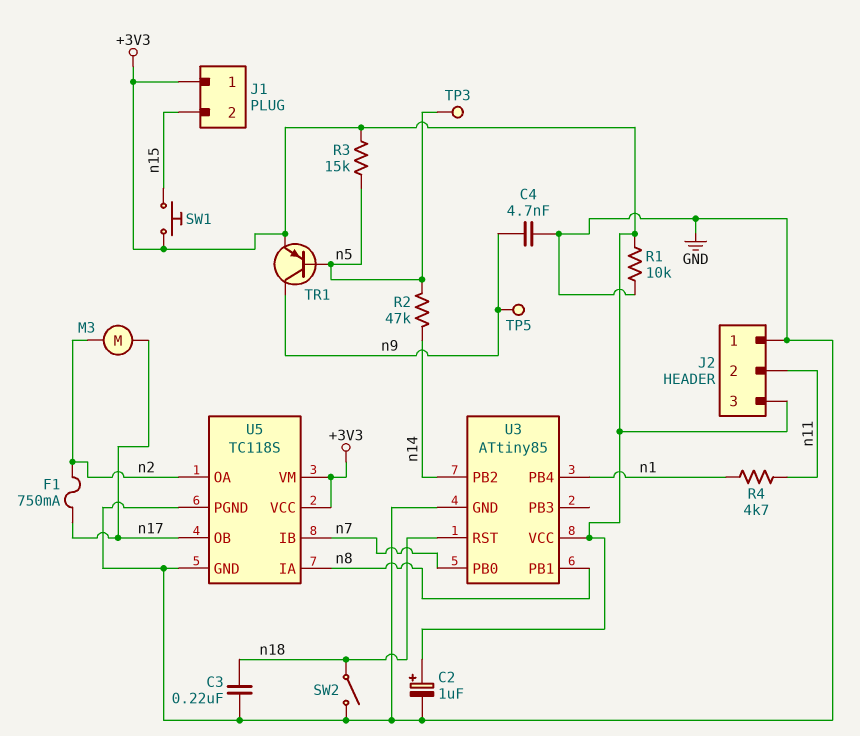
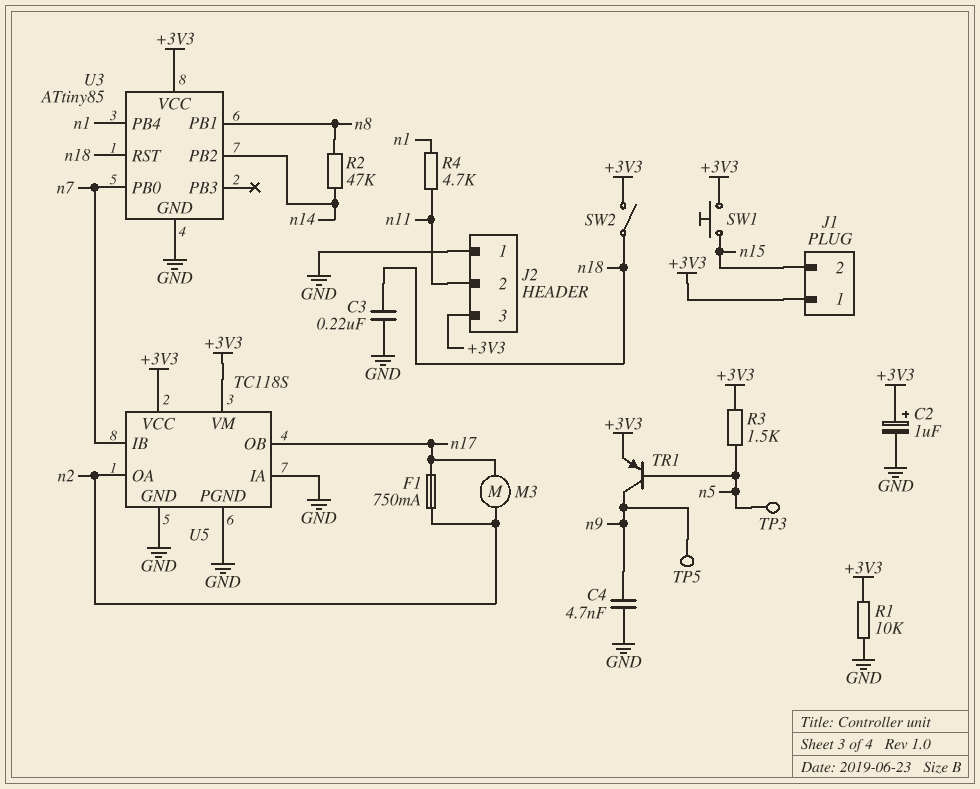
R2: 47k (n5, n14) -> 47k (n8, n14)
R3: 15k (+3V3, n5) -> 1.5k (+3V3, n5)
SW2: switch (GND, n18) -> switch (+3V3, n18)
U5 pin IA: n8 -> GND

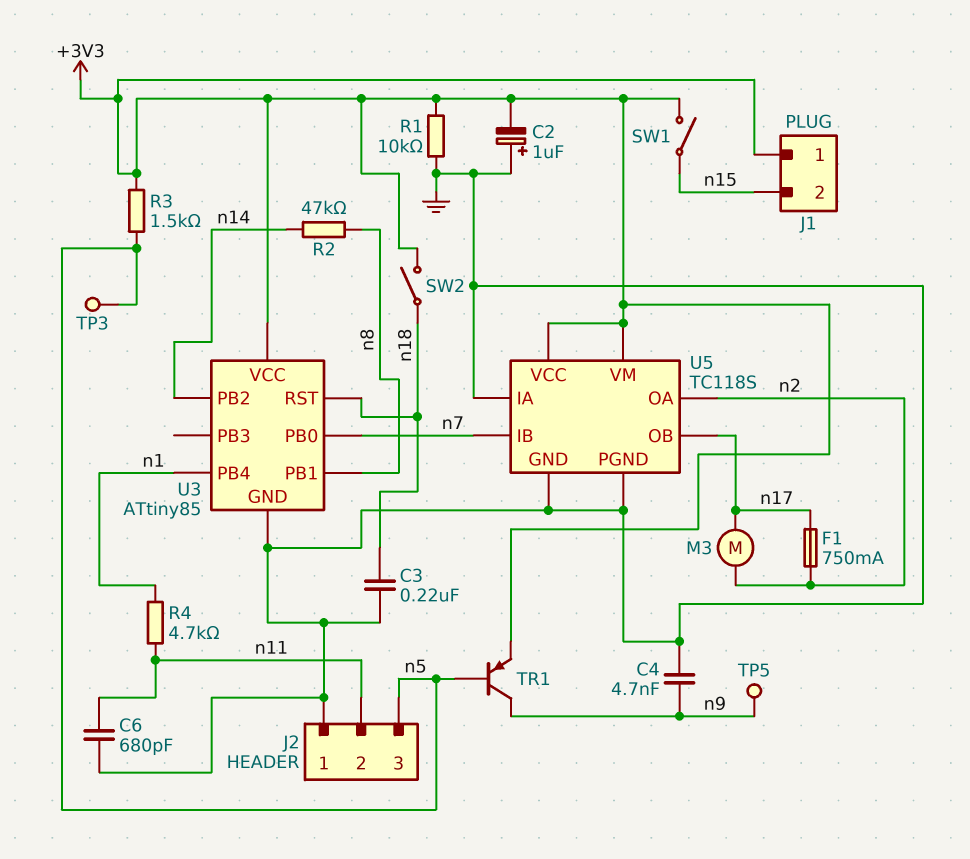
C2: 1uF (plus +3V3, minus GND) -> 1uF (plus GND, minus +3V3)
C6: none -> 680pF (GND, n11)
J2 pin 3: +3V3 -> n5
SW1: button (+3V3, n15) -> switch (+3V3, n15)

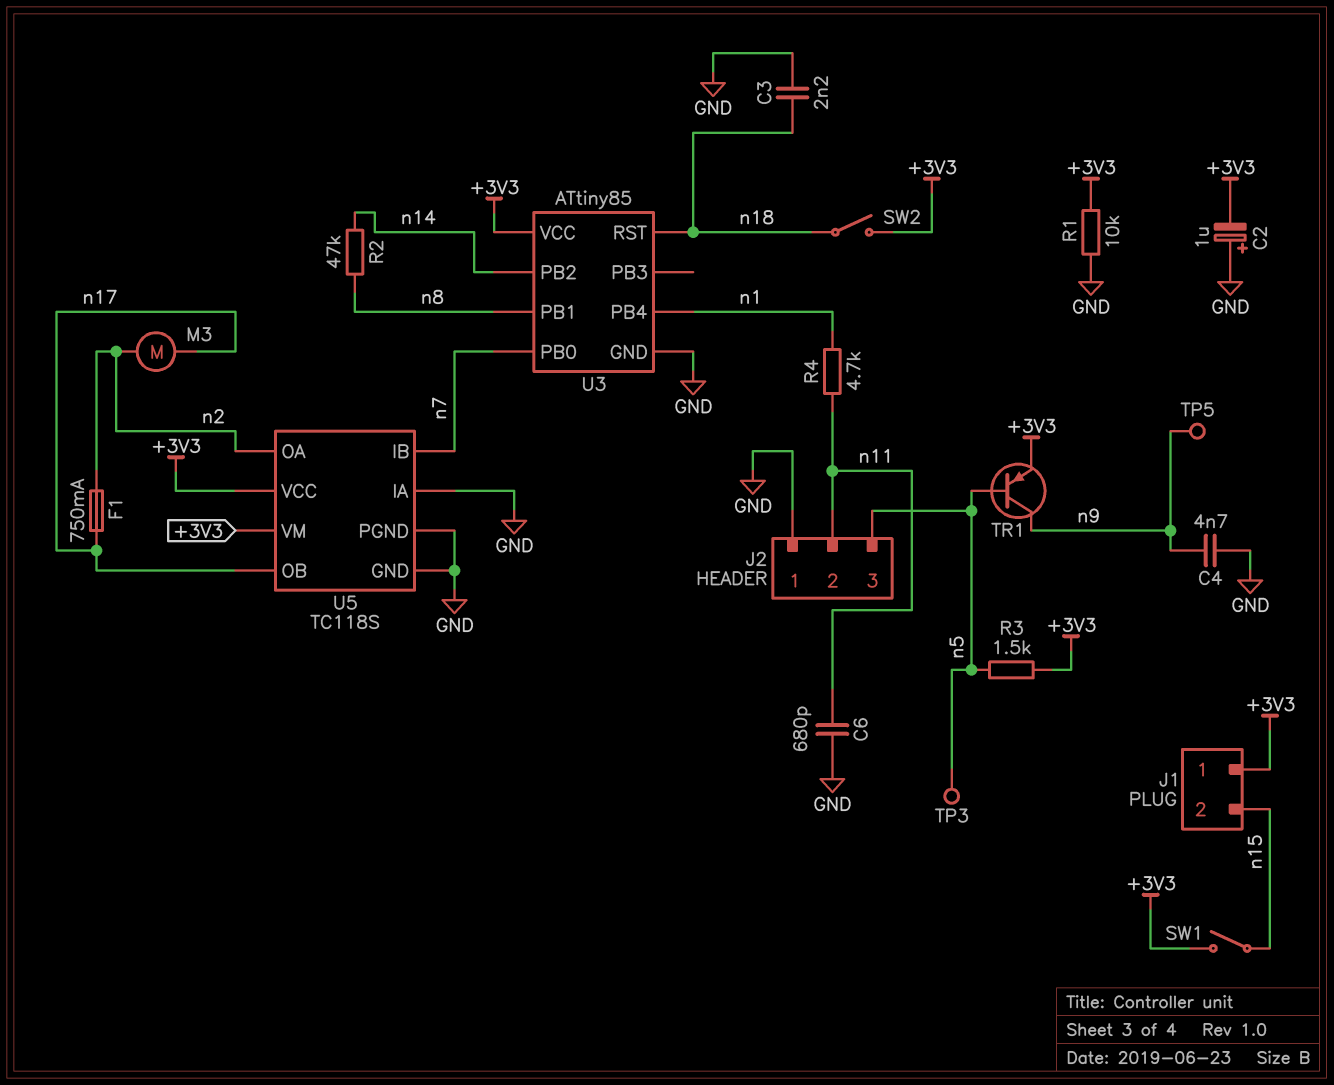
C3: 220nF (GND, n18) -> 2.2nF (GND, n18)

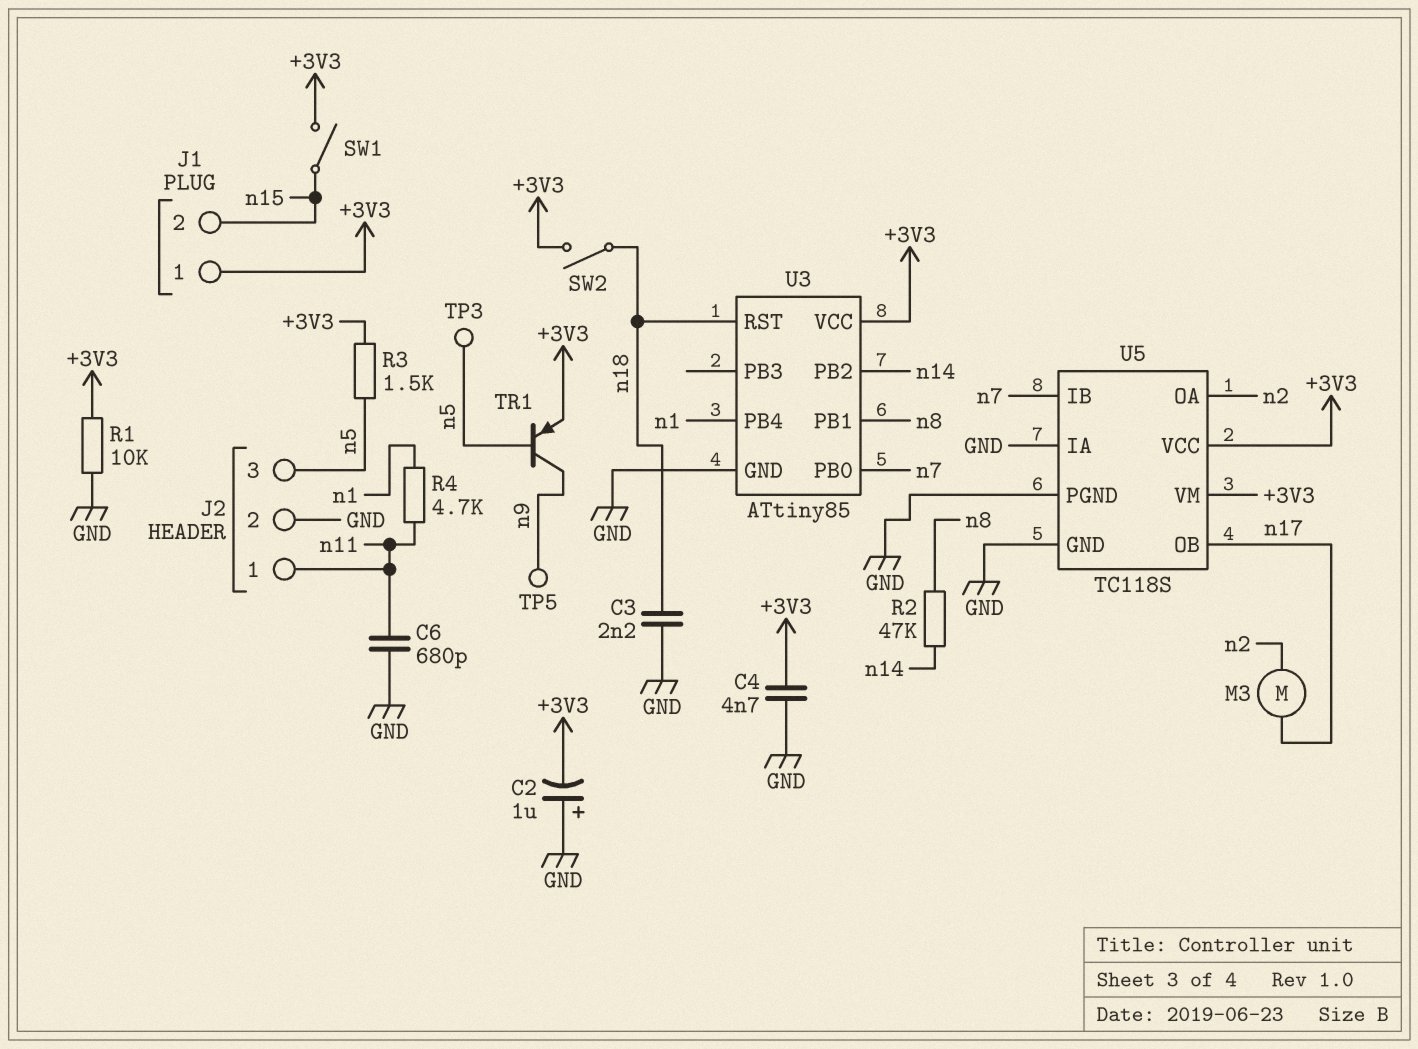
C4: 4.7nF (GND, n9) -> 4.7nF (+3V3, GND)
F1: 750mA (n2, n17) -> none
J2 pin 1: GND -> n11
J2 pin 2: n11 -> GND

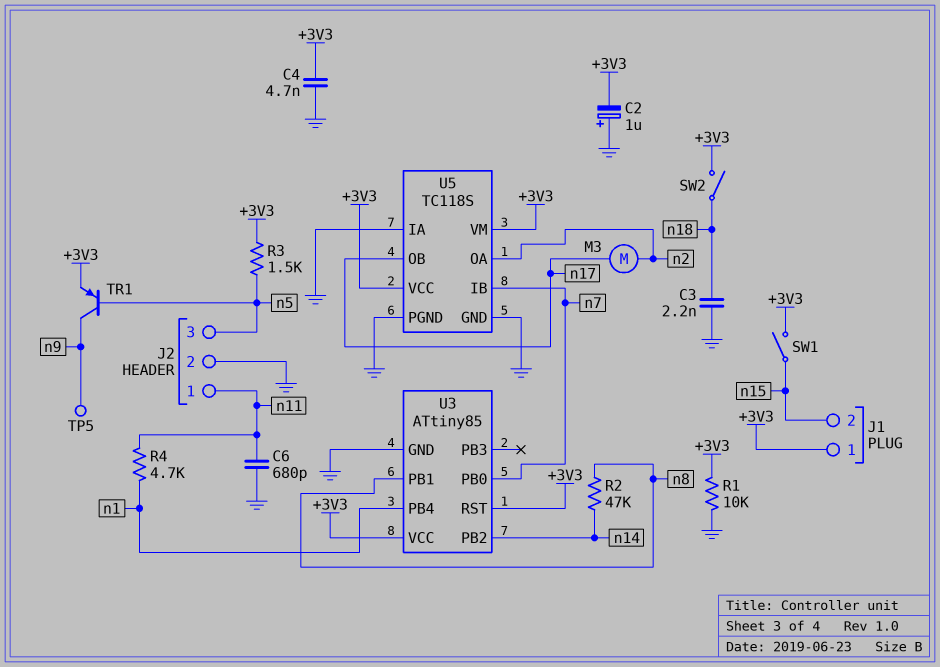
TP3: test point (n5) -> none
U3 pin RST: n18 -> +3V3

